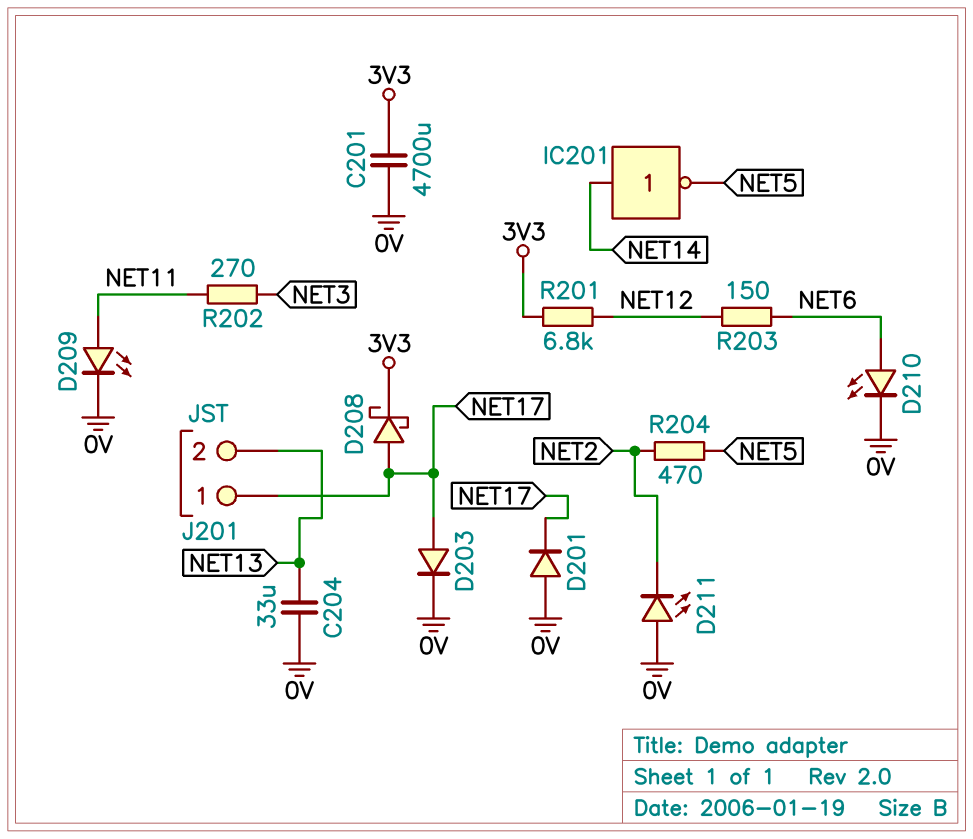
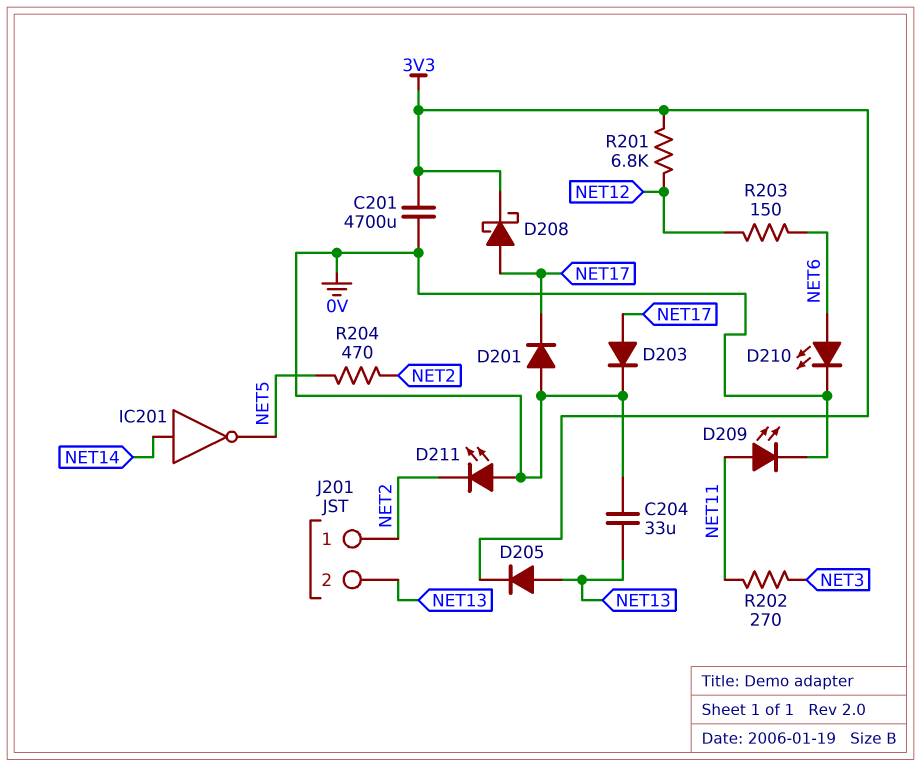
D205: none -> diode (A NET13, K 3V3)
J201 pin 1: NET17 -> NET2

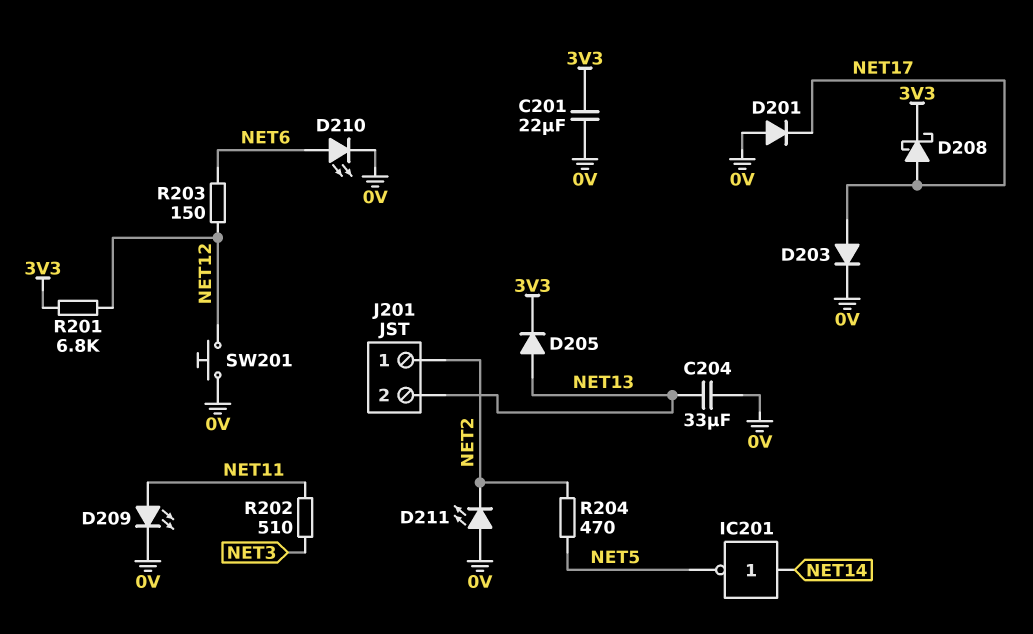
C201: 4700uF (0V, 3V3) -> 22uF (0V, 3V3)
R202: 270 (NET3, NET11) -> 510 (NET3, NET11)
SW201: none -> button (0V, NET12)

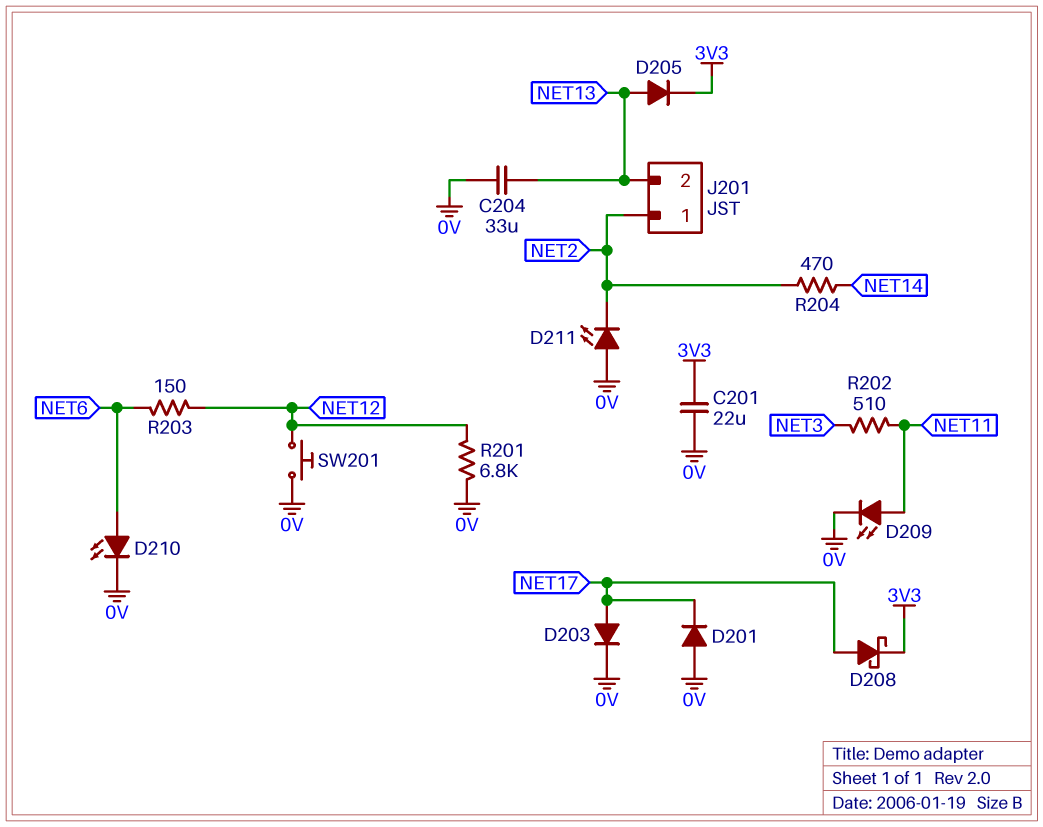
IC201: NOT (in NET14, out NET5) -> none
R201: 6.8k (3V3, NET12) -> 6.8k (0V, NET12)
R204: 470 (NET2, NET5) -> 470 (NET2, NET14)

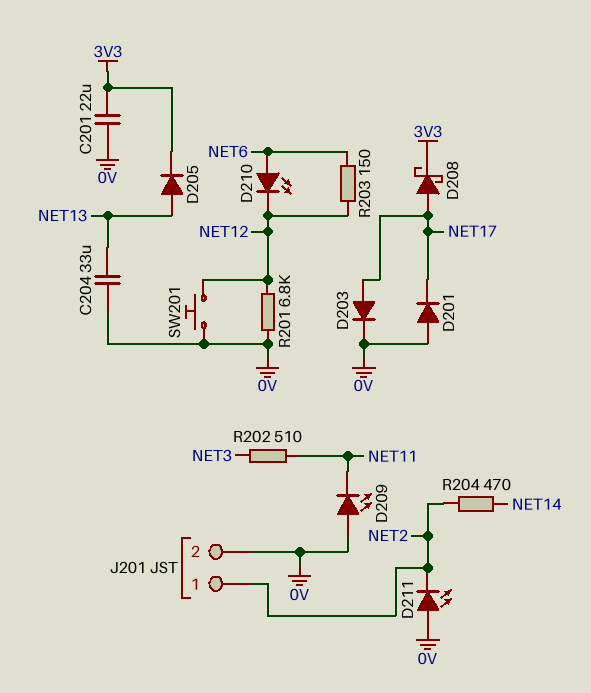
D209: LED (A NET11, K 0V) -> LED (A 0V, K NET11)
D210: LED (A NET6, K 0V) -> LED (A NET6, K NET12)
J201 pin 2: NET13 -> 0V

